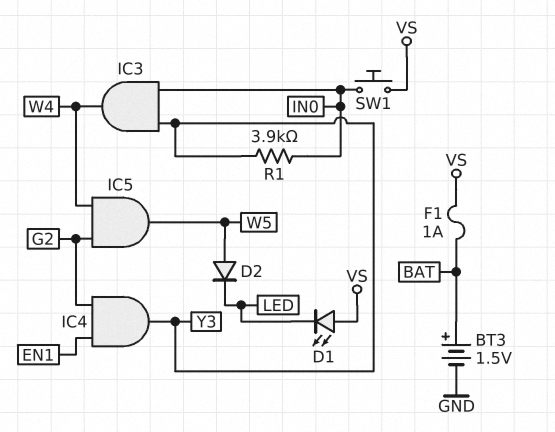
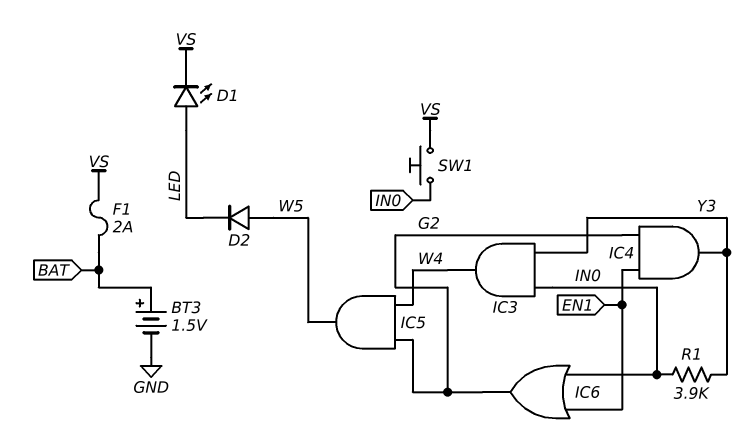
D1: LED (A VS, K LED) -> LED (A LED, K VS)
F1: 1A (BAT, VS) -> 2A (BAT, VS)
IC6: none -> OR (in EN1, in IN0, out G2)

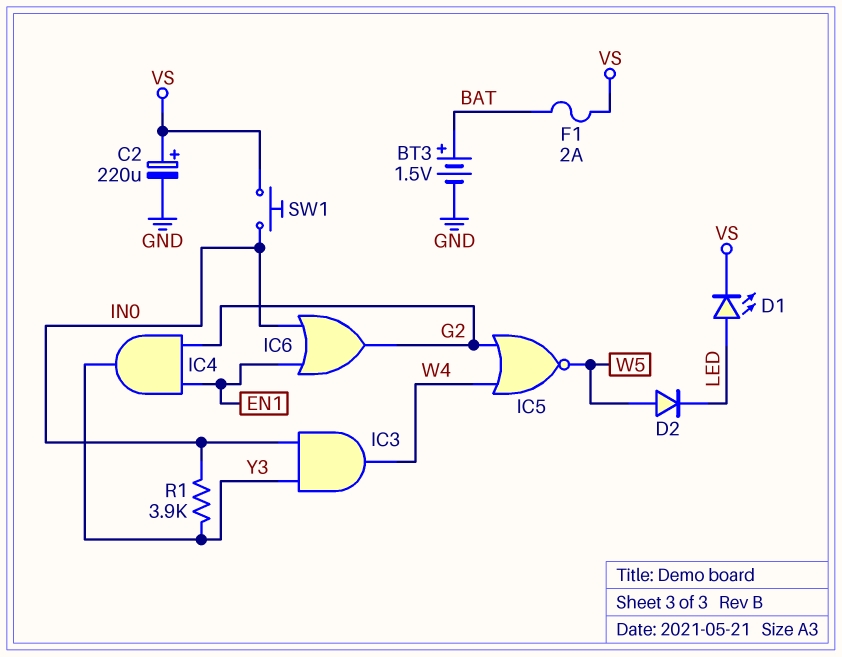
C2: none -> 220uF (plus VS, minus GND)
IC5: AND (in G2, in W4, out W5) -> NOR (in G2, in W4, out W5)

